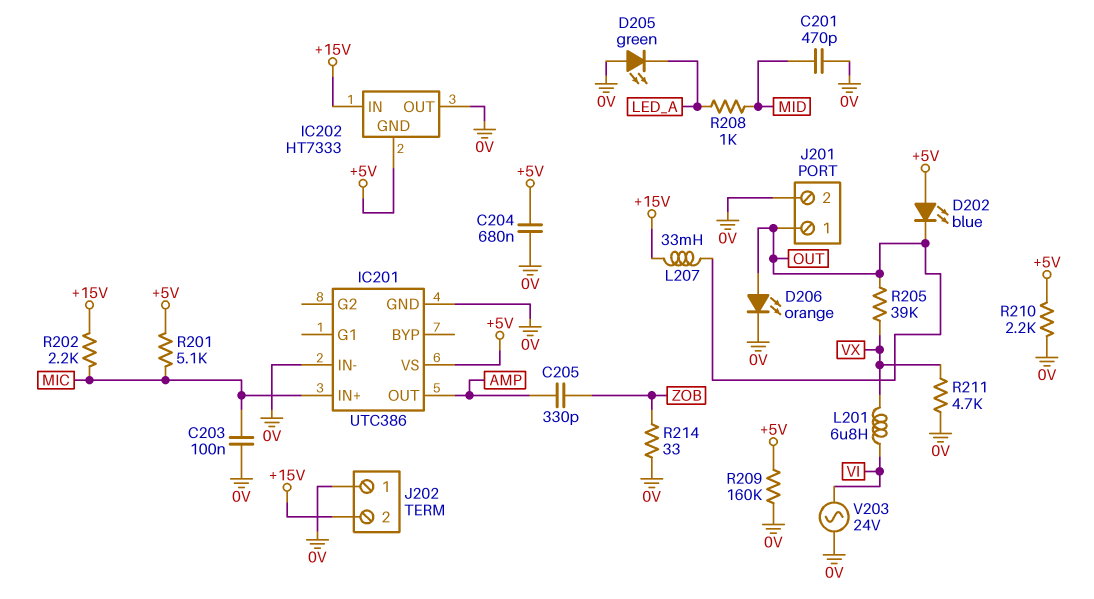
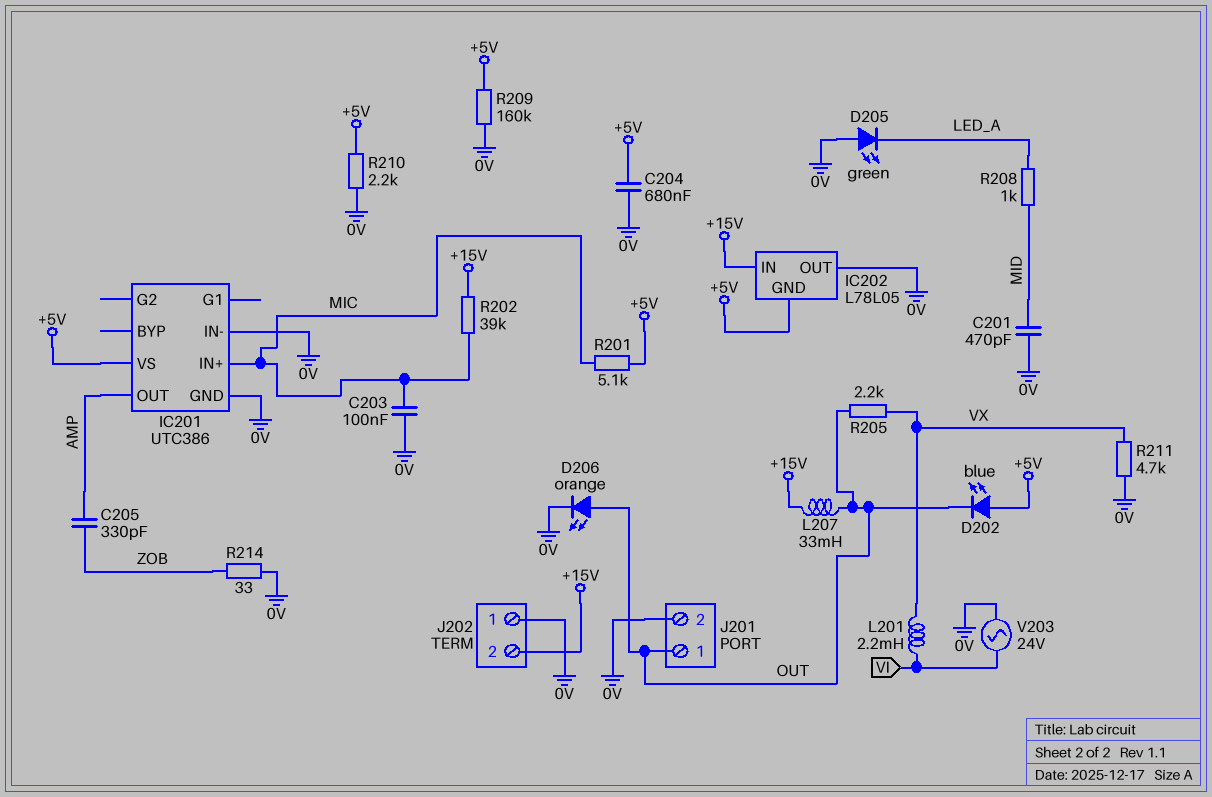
IC202: HT7333 -> L78L05
L201: 6.8uH (VI, VX) -> 2.2mH (VI, VX)
R202: 2.2k (+15V, MIC) -> 39k (+15V, MIC)
R205: 39k (OUT, VX) -> 2.2k (OUT, VX)

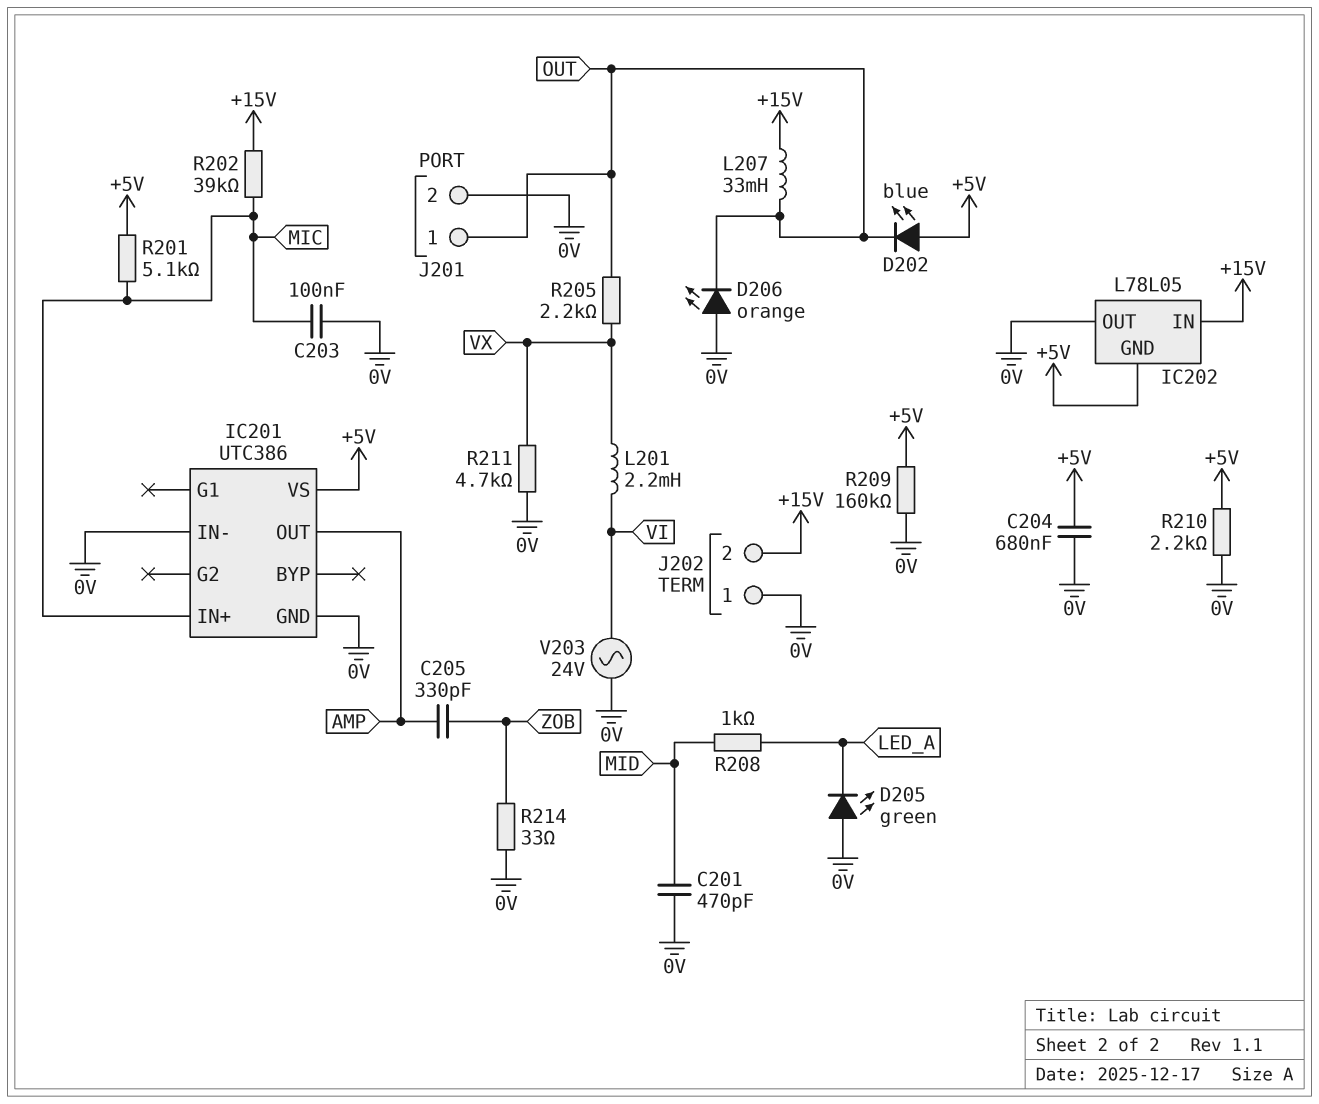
D206: LED orange (A OUT, K 0V) -> LED orange (A 0V, K OUT)

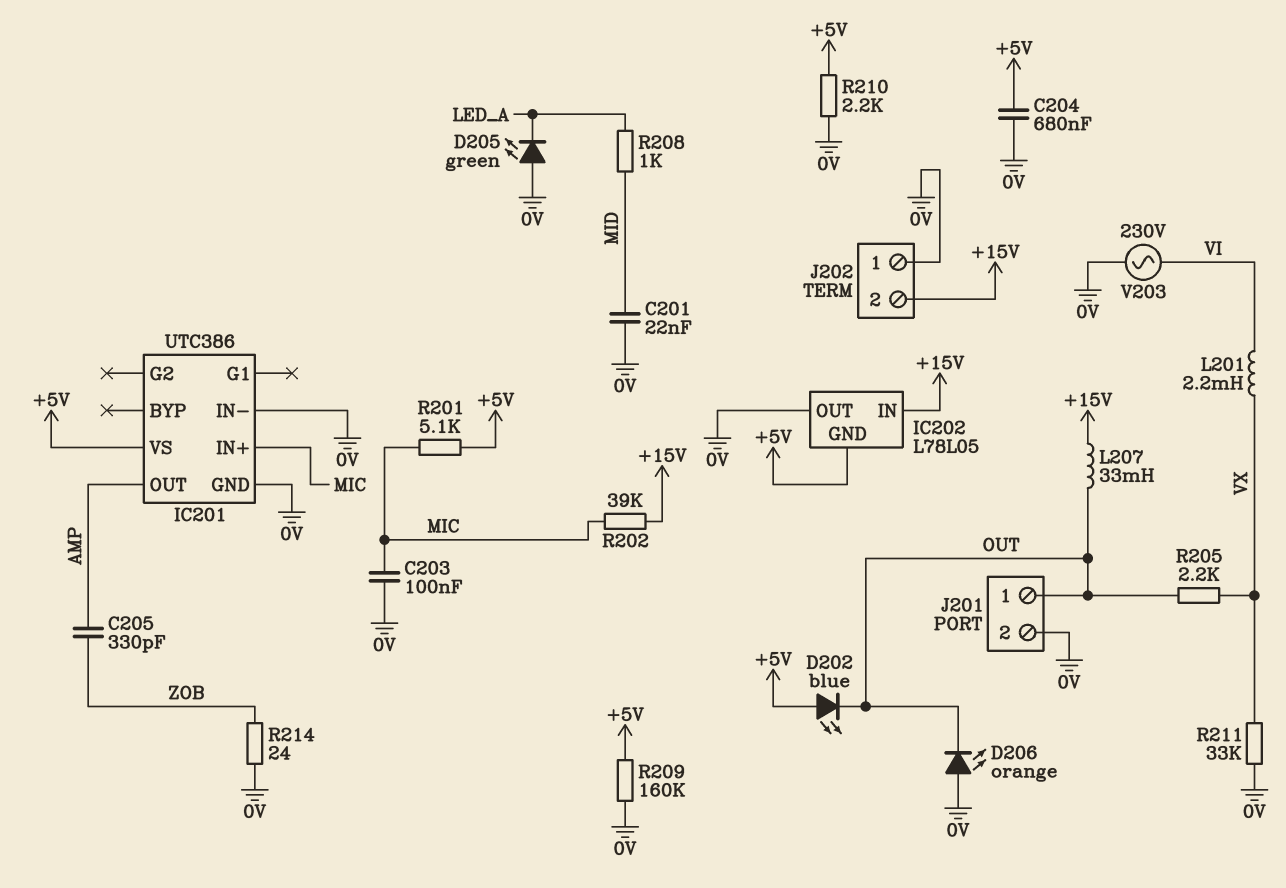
C201: 470pF (0V, MID) -> 22nF (0V, MID)
R211: 4.7k (0V, VX) -> 33k (0V, VX)
R214: 33 (0V, ZOB) -> 24 (0V, ZOB)
V203: AC 24V (0V, VI) -> AC 230V (0V, VI)

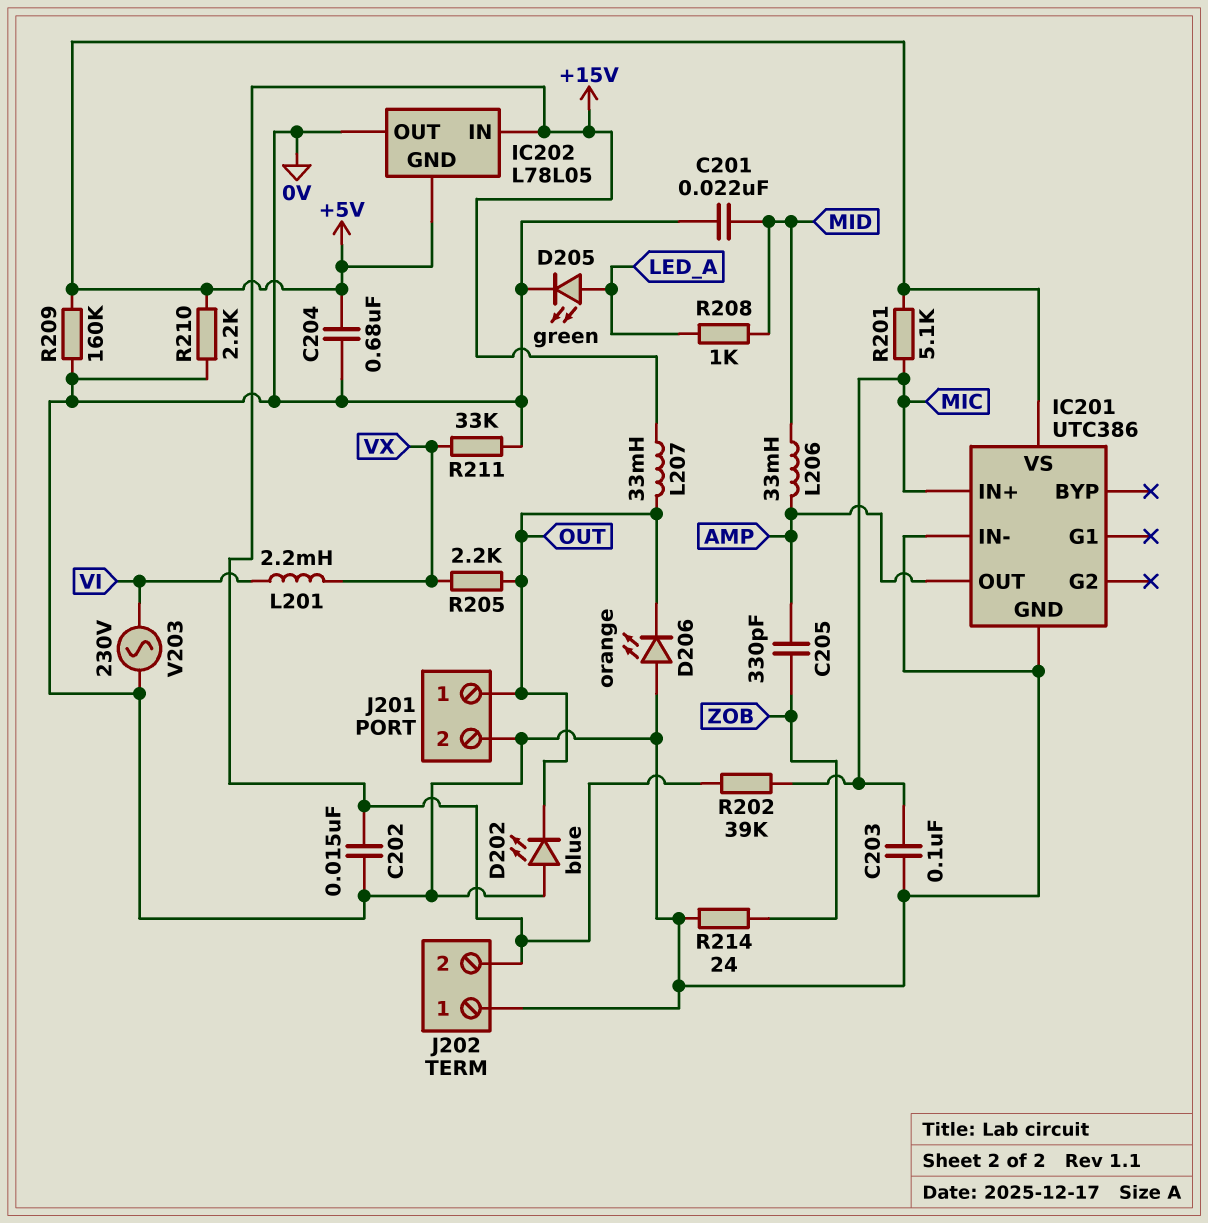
C202: none -> 15nF (+15V, 0V)
D202: LED blue (A +5V, K OUT) -> LED blue (A 0V, K OUT)
D205: LED green (A 0V, K LED_A) -> LED green (A LED_A, K 0V)
L206: none -> 33mH (AMP, MID)

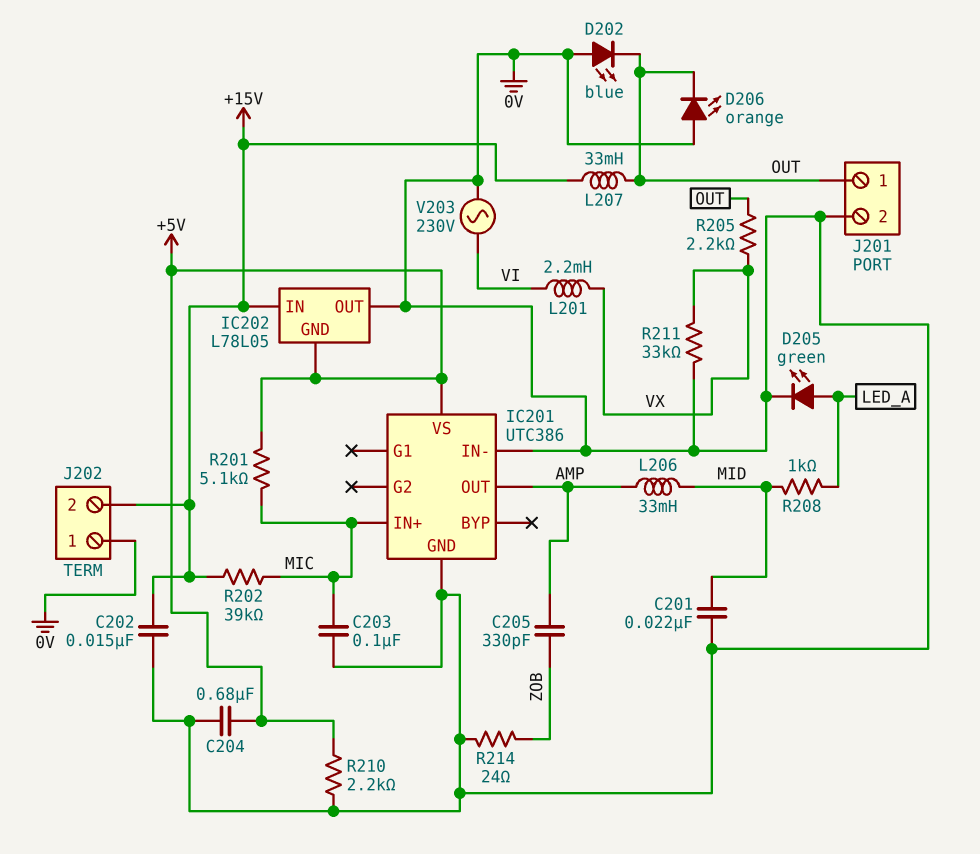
R209: 160k (+5V, 0V) -> none

